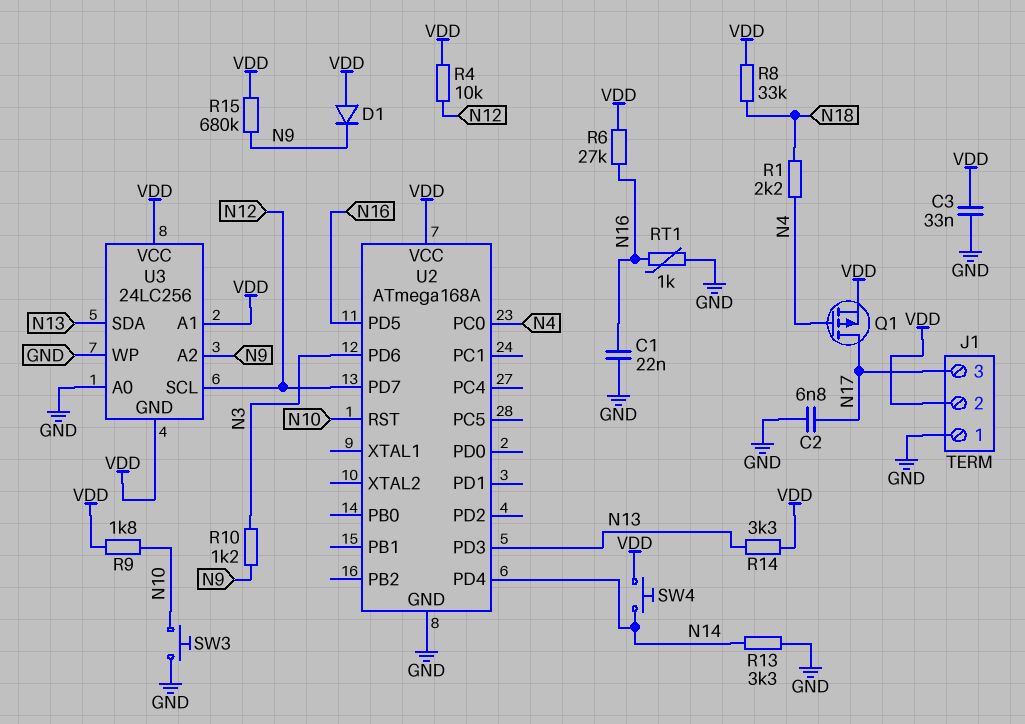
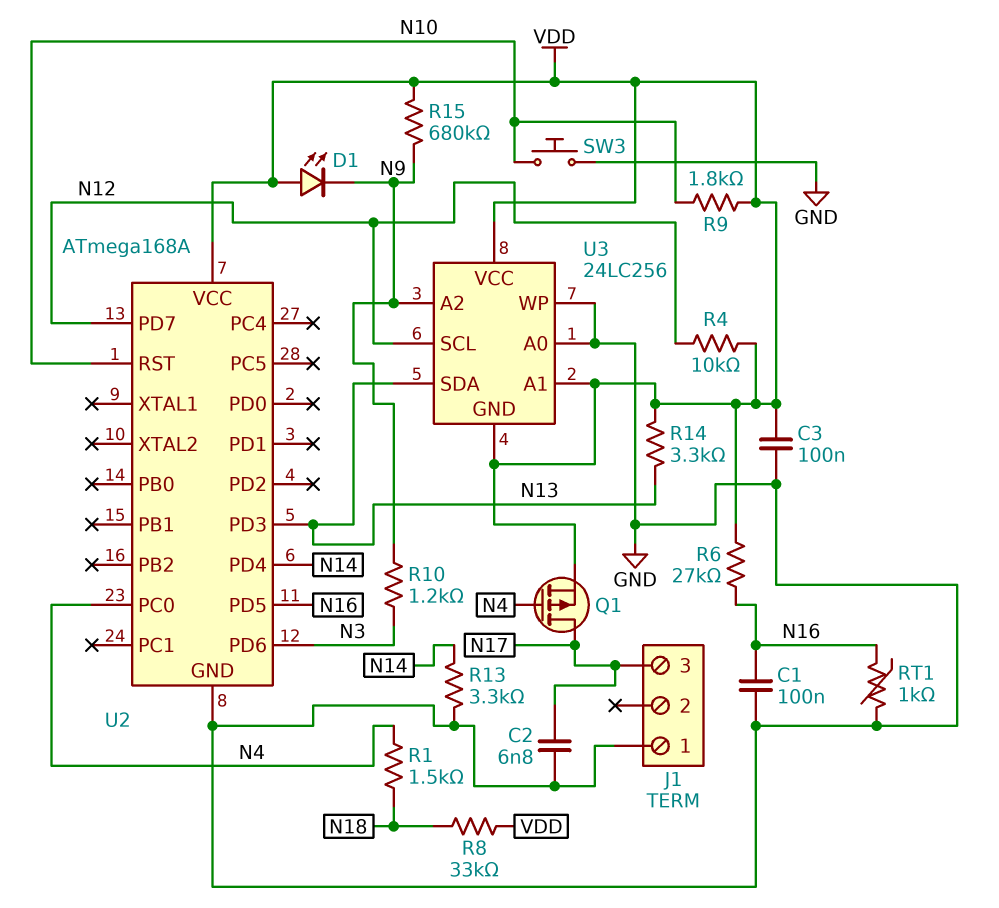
C1: 22nF (GND, N16) -> 100nF (GND, N16)
C3: 33nF (GND, VDD) -> 100nF (GND, VDD)
D1: diode (A VDD, K N9) -> LED (A VDD, K N9)
J1 pin 2: VDD -> none
R1: 2.2k (N4, N18) -> 1.5k (N4, N18)
SW4: button (N14, VDD) -> none

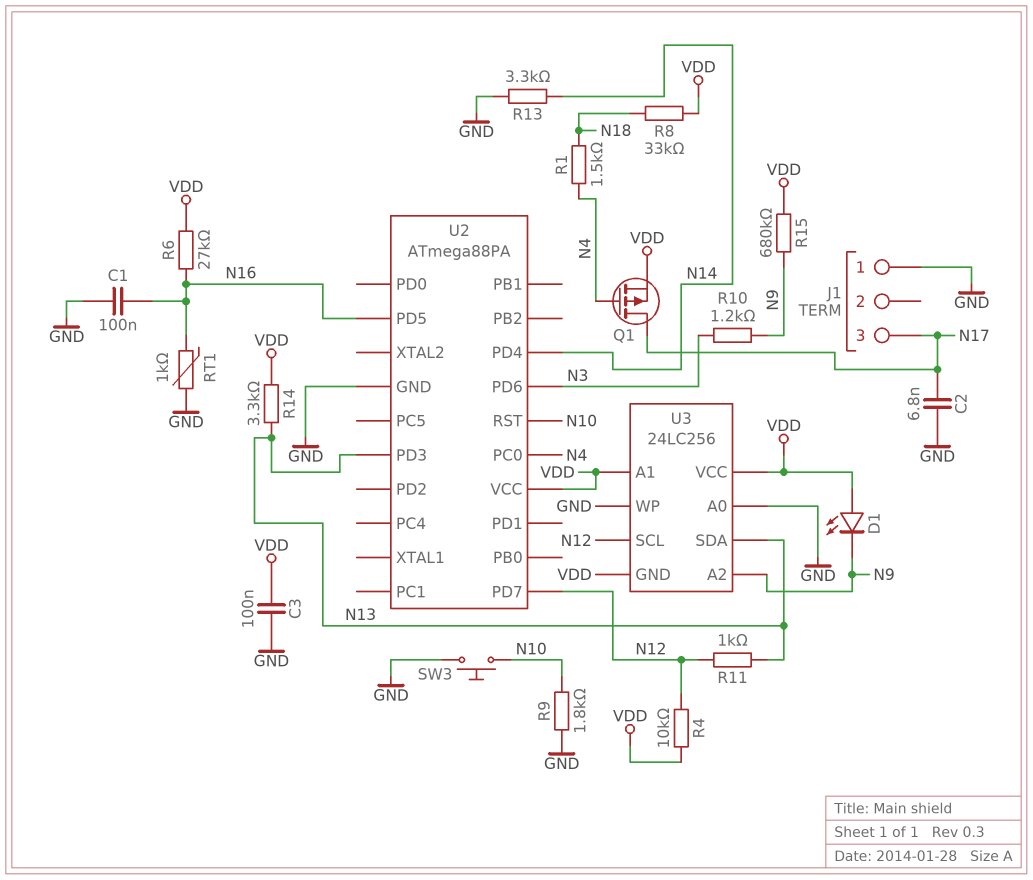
R9: 1.8k (N10, VDD) -> 1.8k (GND, N10)
R11: none -> 1k (N12, N13)
U2: ATmega168A -> ATmega88PA

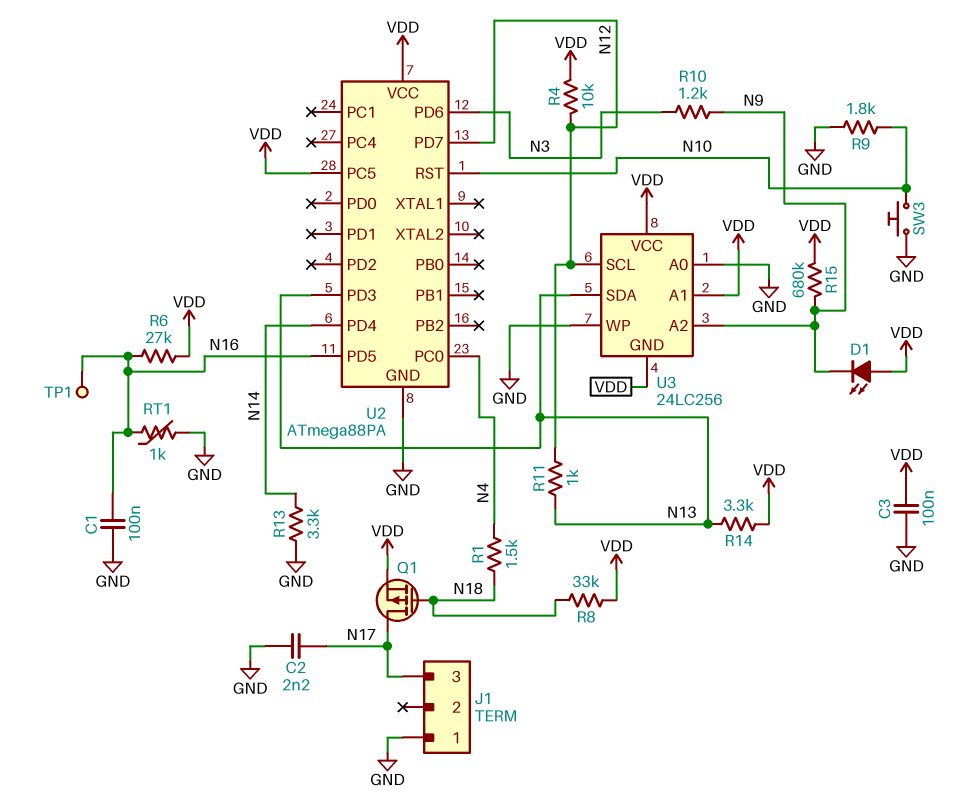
C2: 6.8nF (GND, N17) -> 2.2nF (GND, N17)
Q1: PMOS (G N4, D N17, S VDD) -> PMOS (G N18, D N17, S VDD)
TP1: none -> test point (N16)
U2 pin PC5: none -> VDD

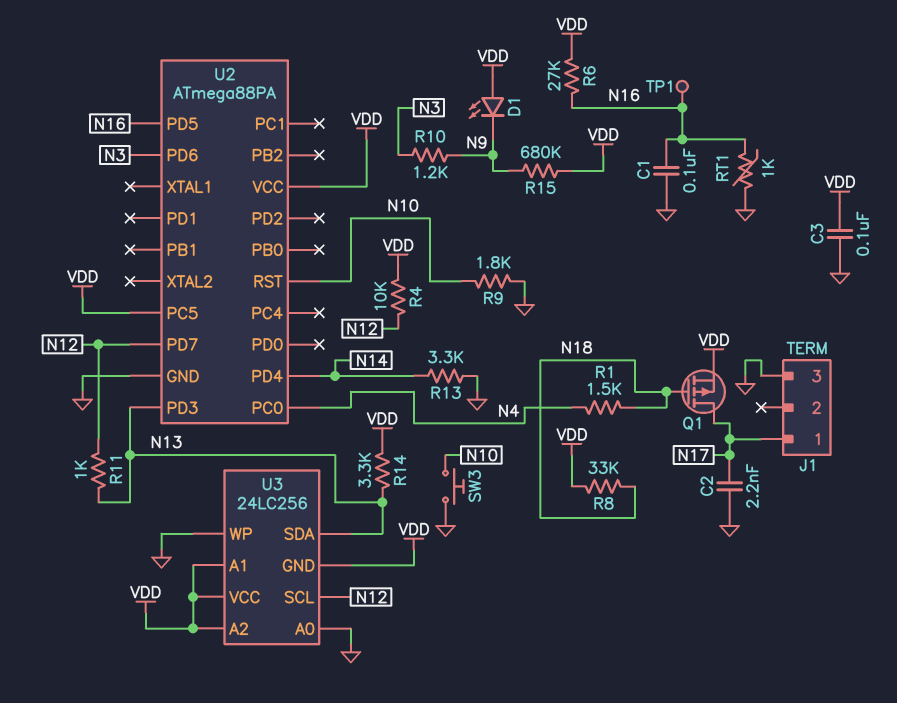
J1 pin 1: GND -> N17
J1 pin 3: N17 -> GND
U3 pin A2: N9 -> VDD

